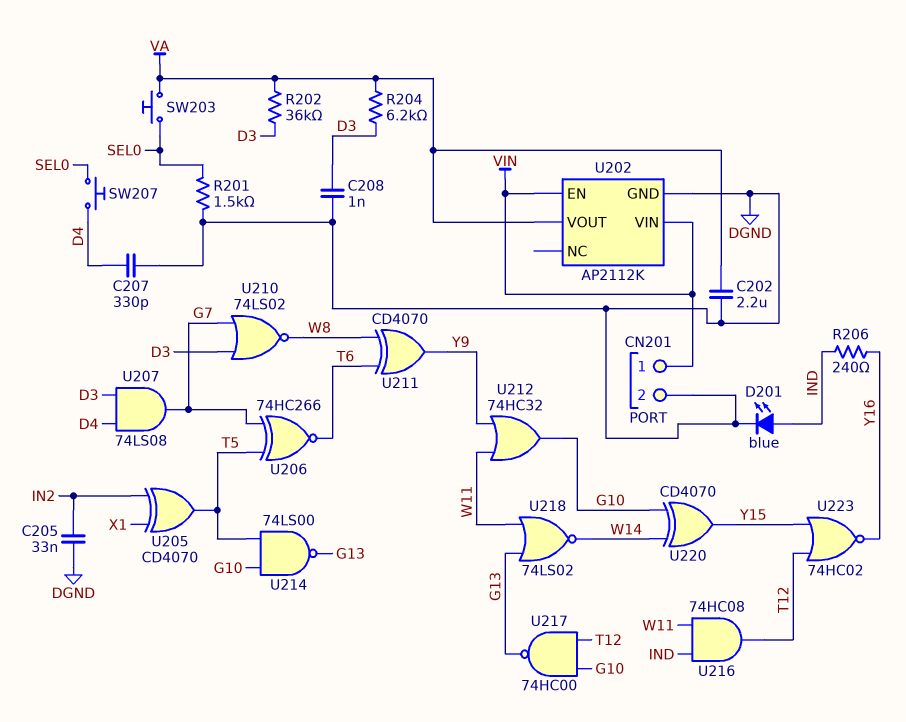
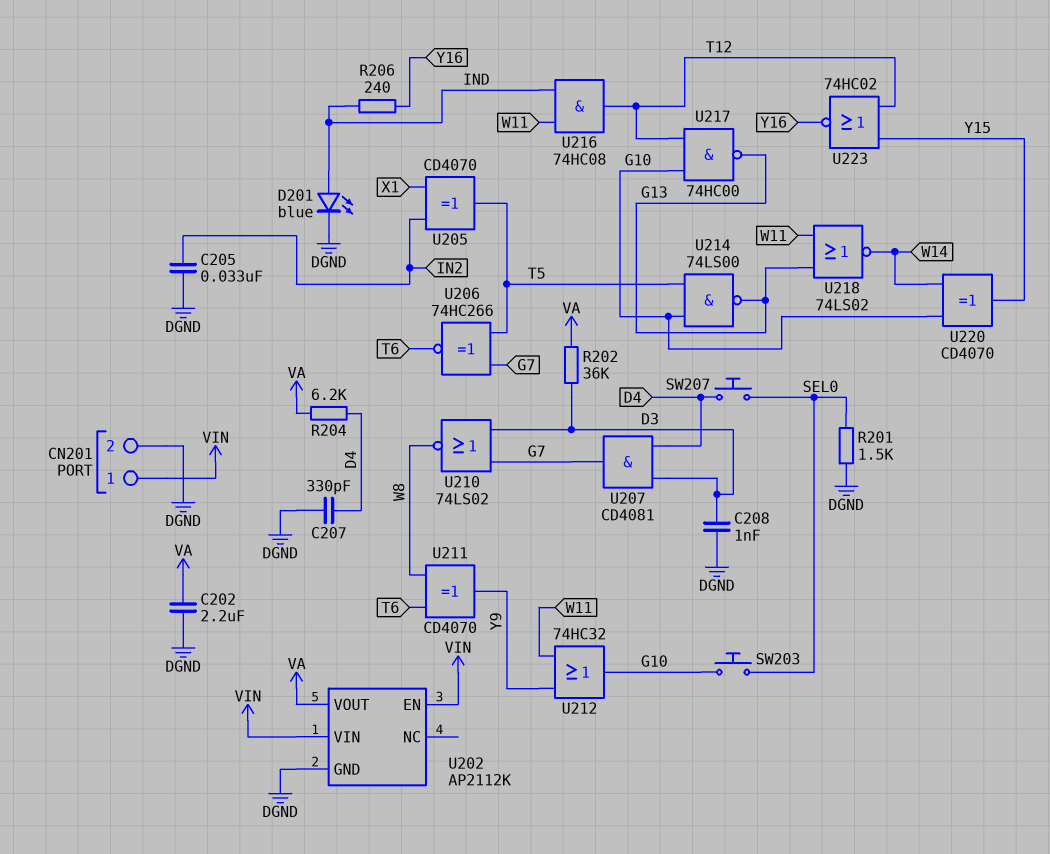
R204: 6.2k (D3, VA) -> 6.2k (D4, VA)
SW203: button (SEL0, VA) -> button (G10, SEL0)
U207: AND 74LS08 (in D3, in D4, out G7) -> AND CD4081 (in D3, in D4, out G7)

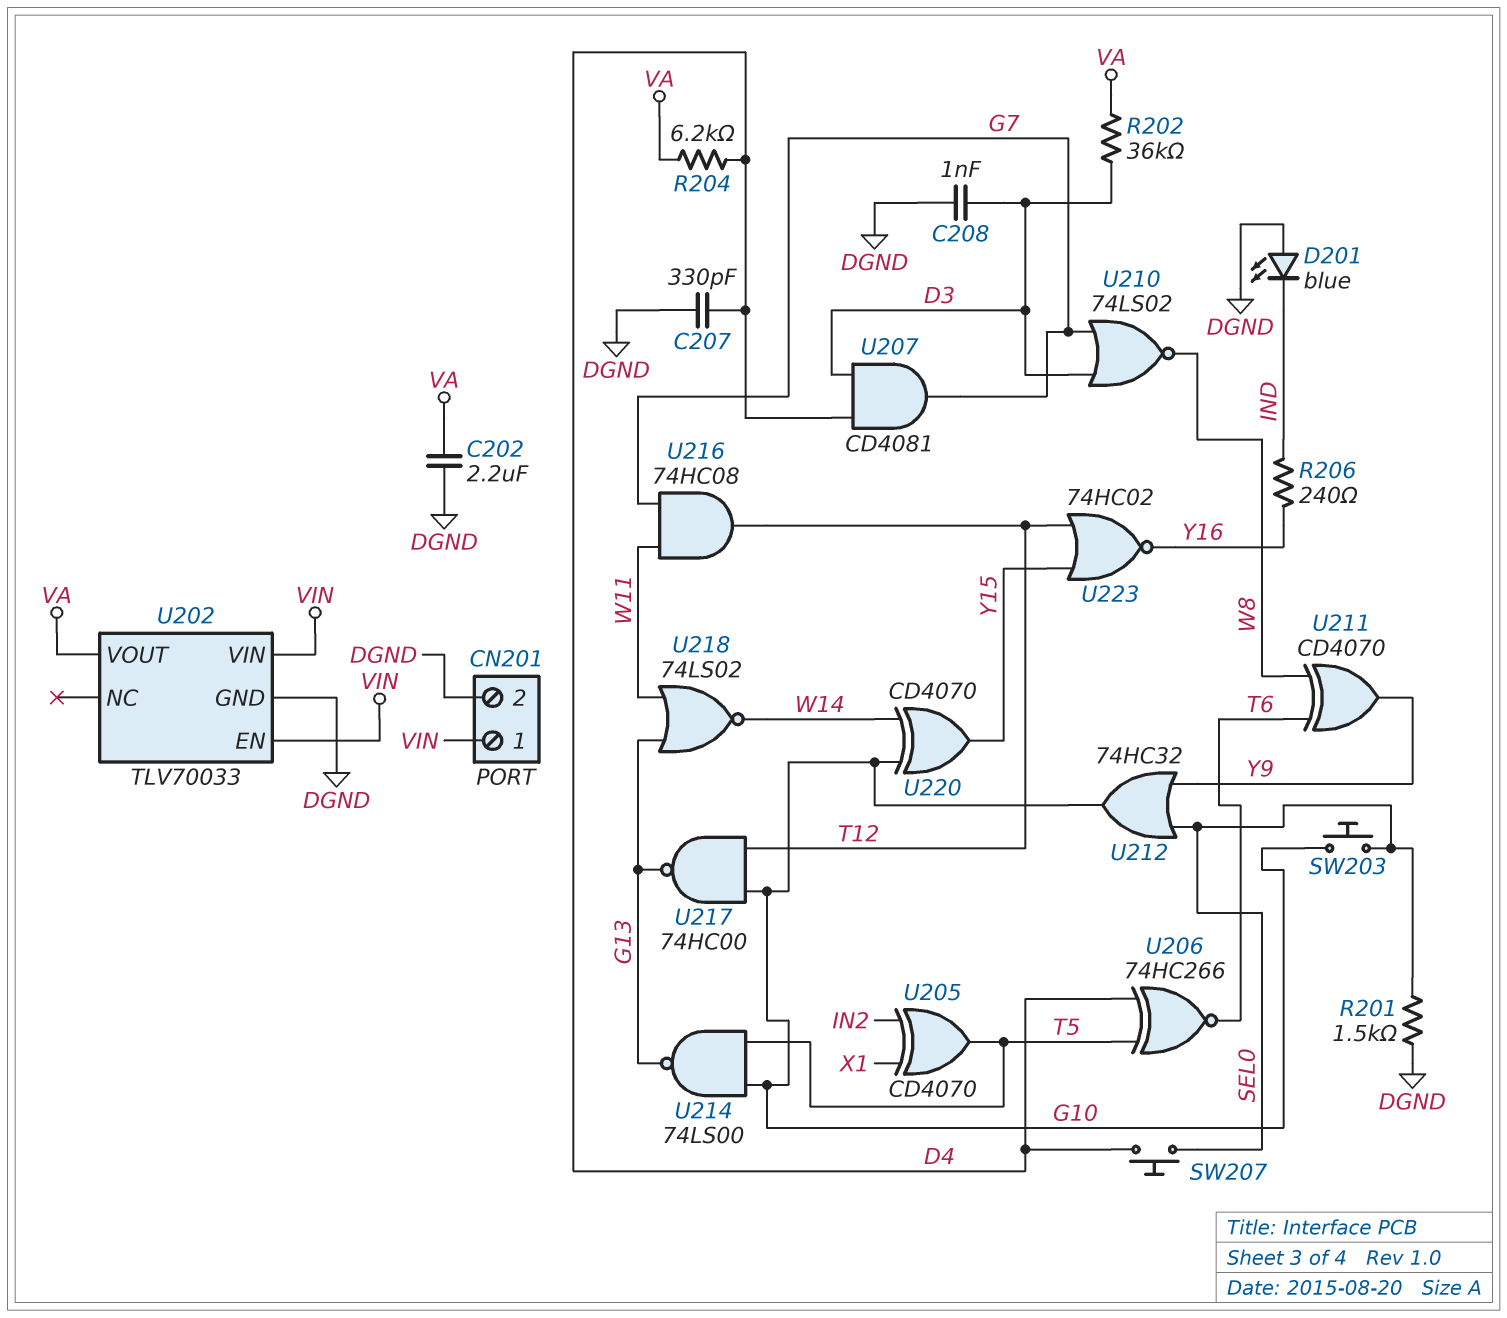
C205: 33nF (DGND, IN2) -> none
D201: LED blue (A IND, K DGND) -> LED blue (A DGND, K IND)
U202: AP2112K -> TLV70033
U206: XNOR 74HC266 (in G7, in T5, out T6) -> XNOR 74HC266 (in D4, in T5, out T6)
U212: OR 74HC32 (in W11, in Y9, out G10) -> OR 74HC32 (in SEL0, in Y9, out G10)
U216: AND 74HC08 (in IND, in W11, out T12) -> AND 74HC08 (in G7, in W11, out T12)

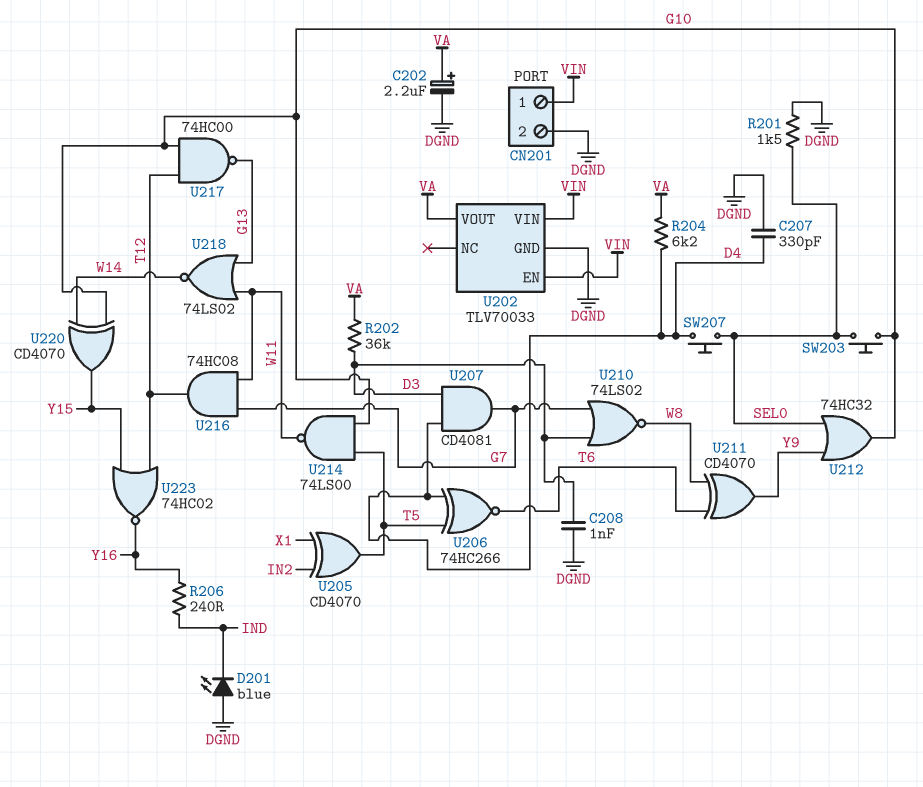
C202: 2.2uF (DGND, VA) -> 2.2uF (plus VA, minus DGND)
U214: NAND 74LS00 (in G10, in T5, out G13) -> NAND 74LS00 (in G10, in T5, out W11)

